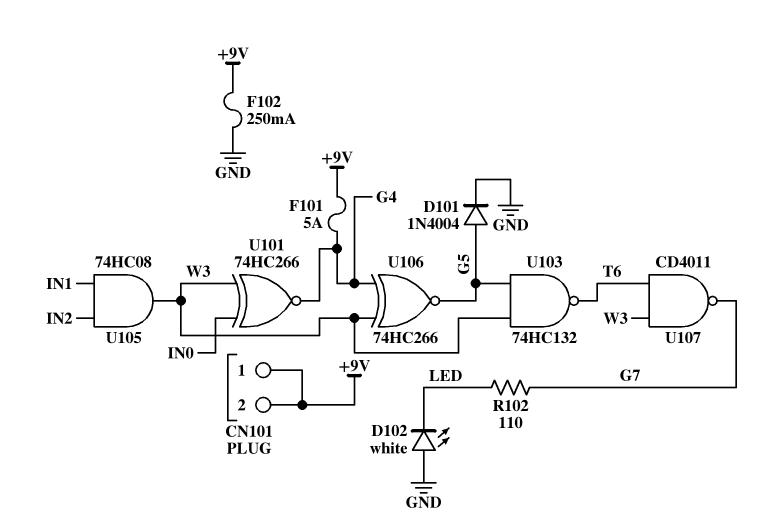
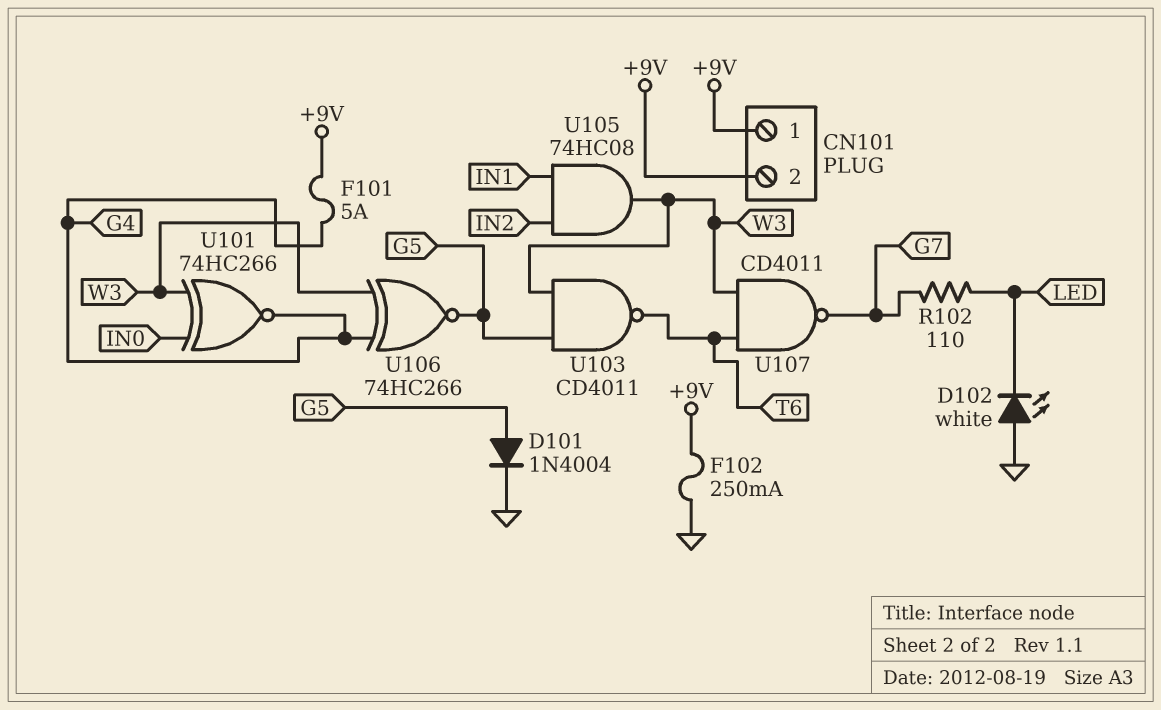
U103: NAND 74HC132 (in G5, in W3, out T6) -> NAND CD4011 (in G5, in W3, out T6)

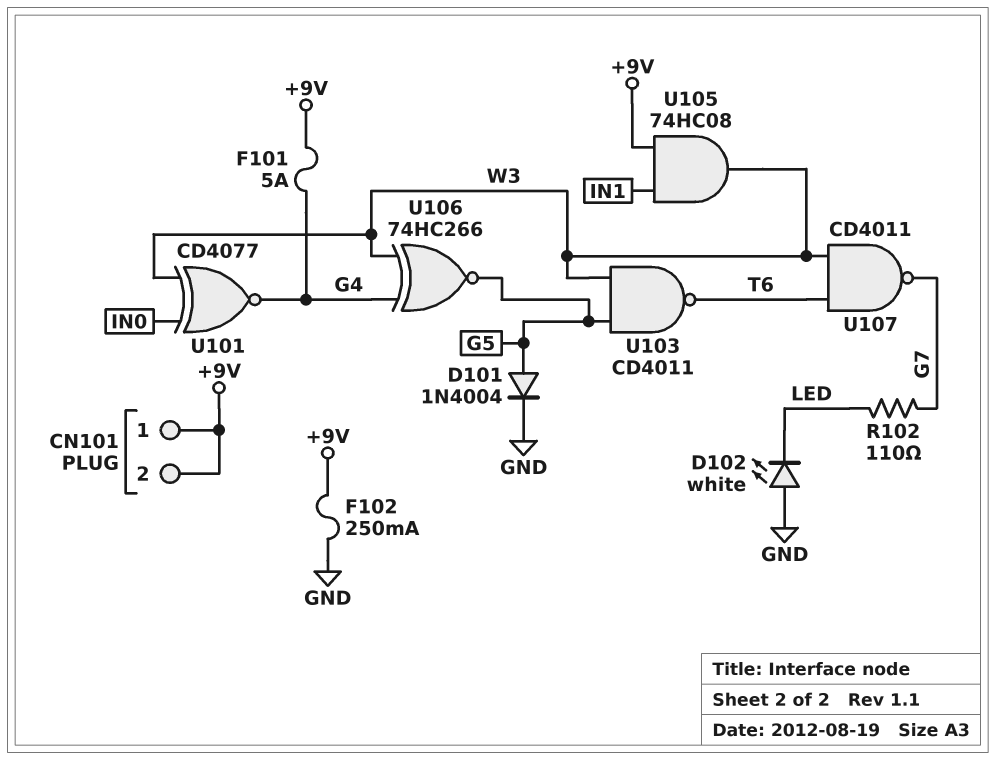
U101: XNOR 74HC266 (in IN0, in W3, out G4) -> XNOR CD4077 (in IN0, in W3, out G4)
U105: AND 74HC08 (in IN1, in IN2, out W3) -> AND 74HC08 (in +9V, in IN1, out W3)

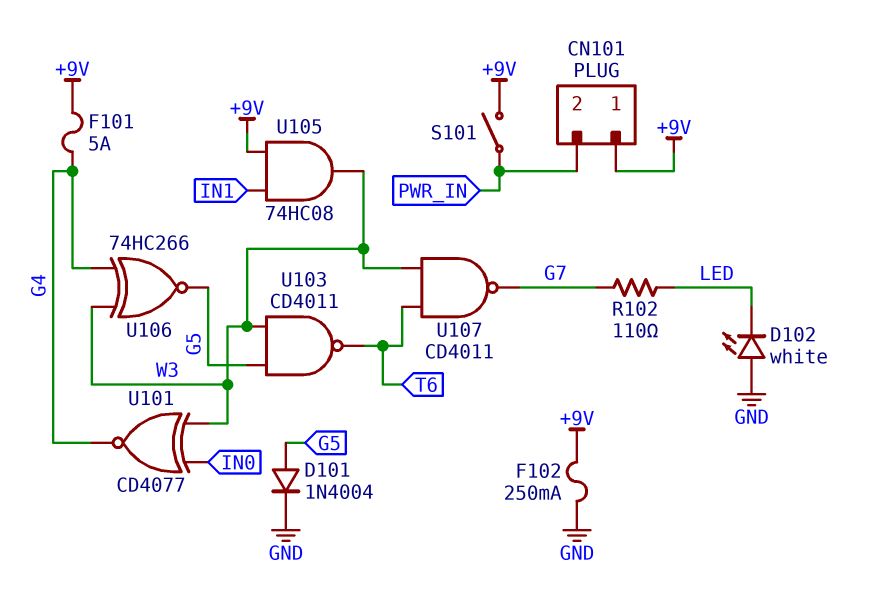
CN101 pin 2: +9V -> PWR_IN
S101: none -> switch (+9V, PWR_IN)

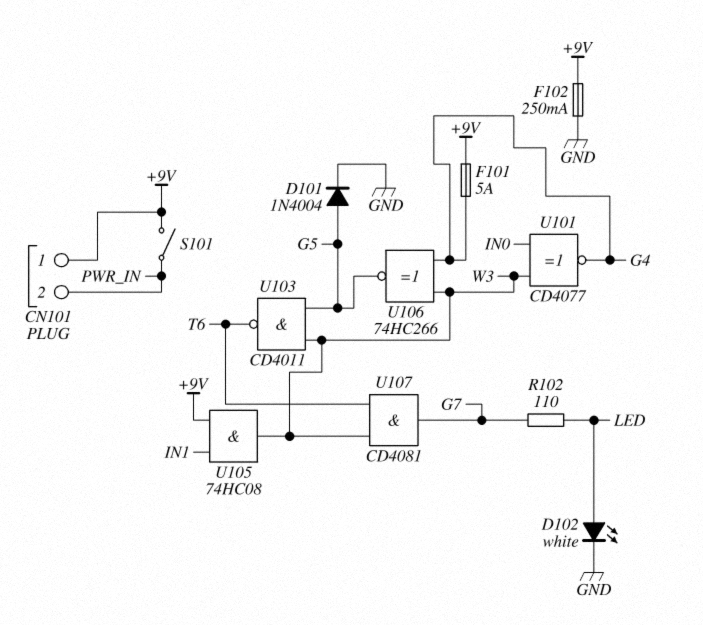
D102: LED white (A GND, K LED) -> LED white (A LED, K GND)
U107: NAND CD4011 (in T6, in W3, out G7) -> AND CD4081 (in T6, in W3, out G7)

